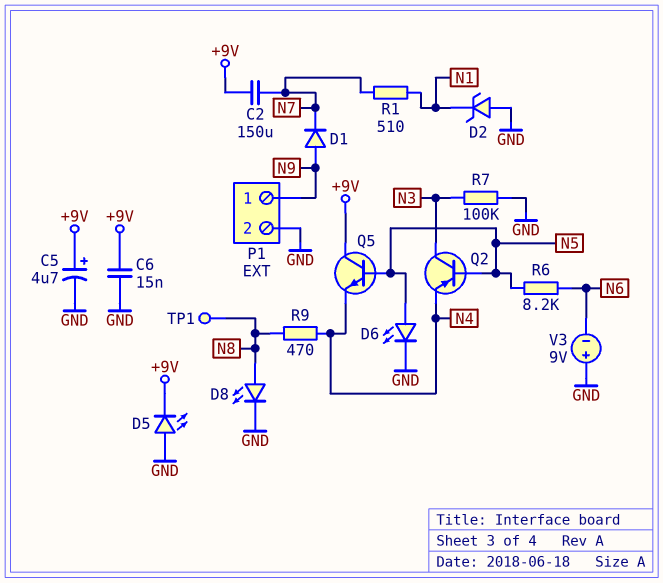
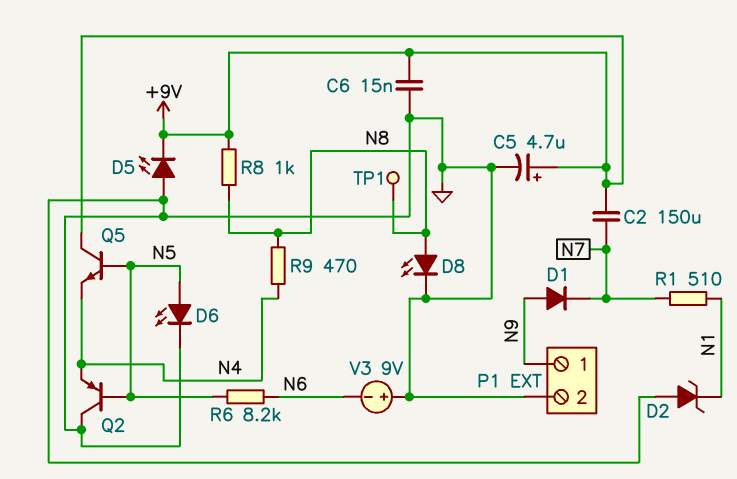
Q2: PNP (B N5, C N3, E N4) -> PNP (B N5, C GND, E N4)
R7: 100k (GND, N3) -> none
R8: none -> 1k (+9V, N8)

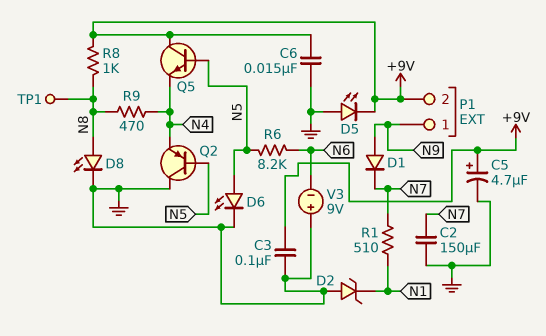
C2: 150uF (+9V, N7) -> 150uF (GND, N7)
C3: none -> 100nF (+9V, GND)
P1 pin 2: GND -> +9V

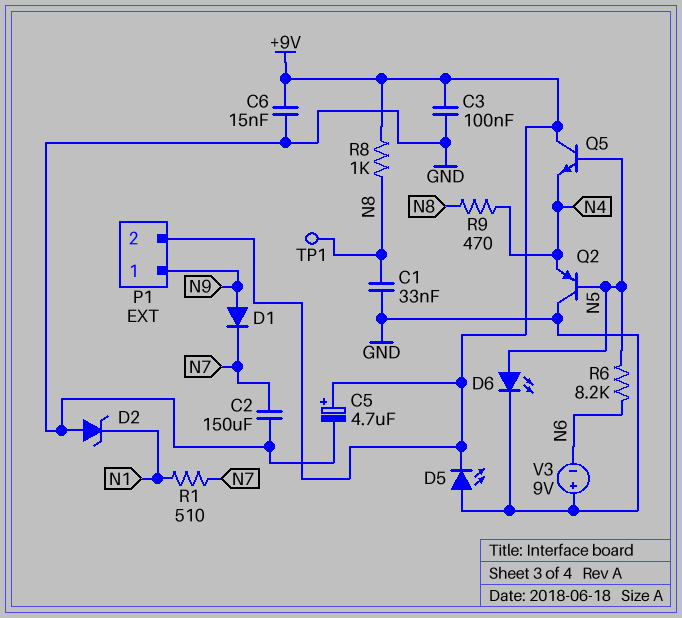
C1: none -> 33nF (GND, N8)
D8: LED (A N8, K GND) -> none

